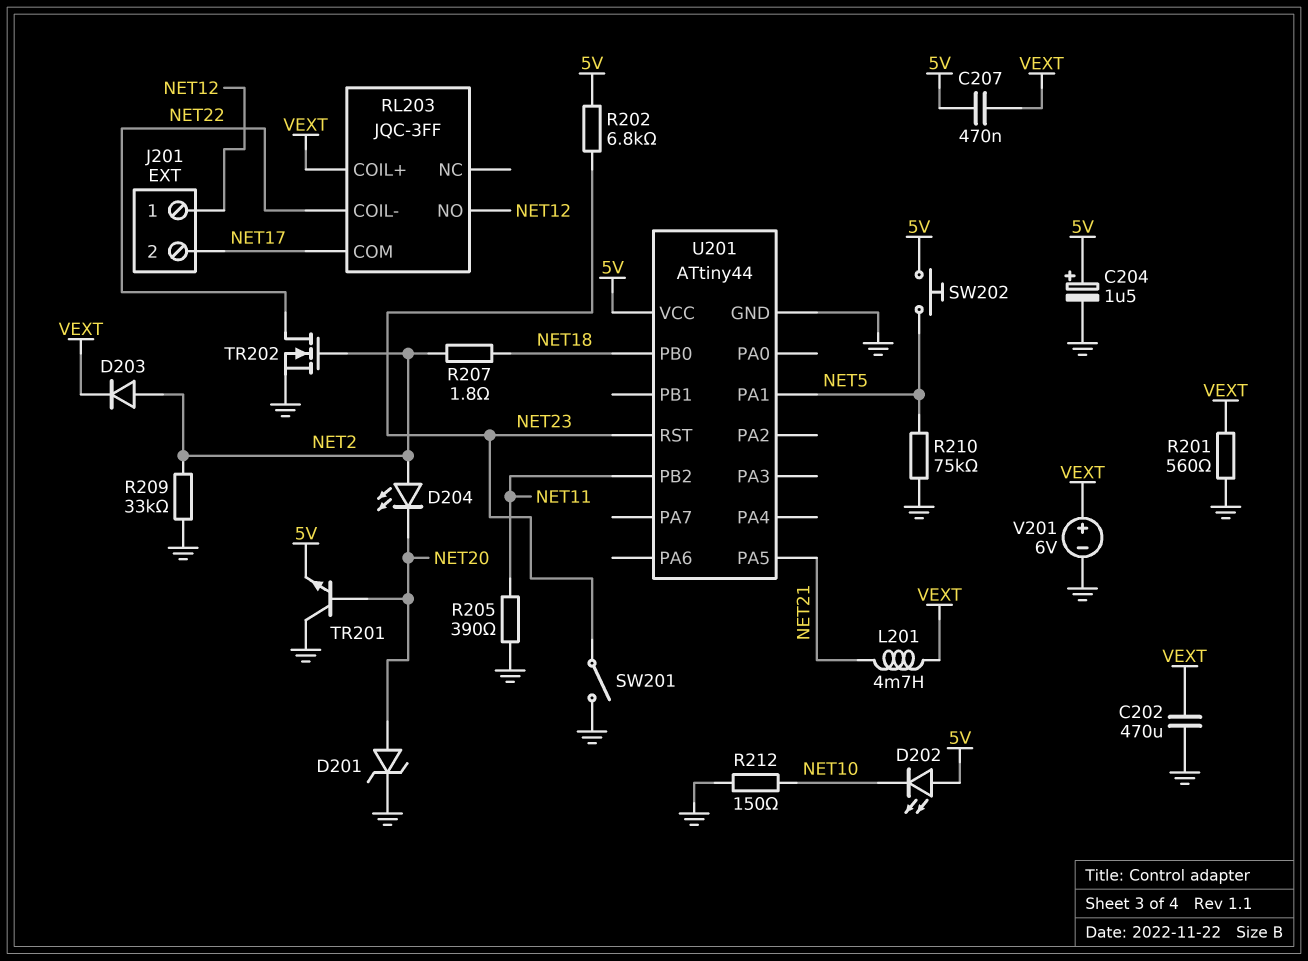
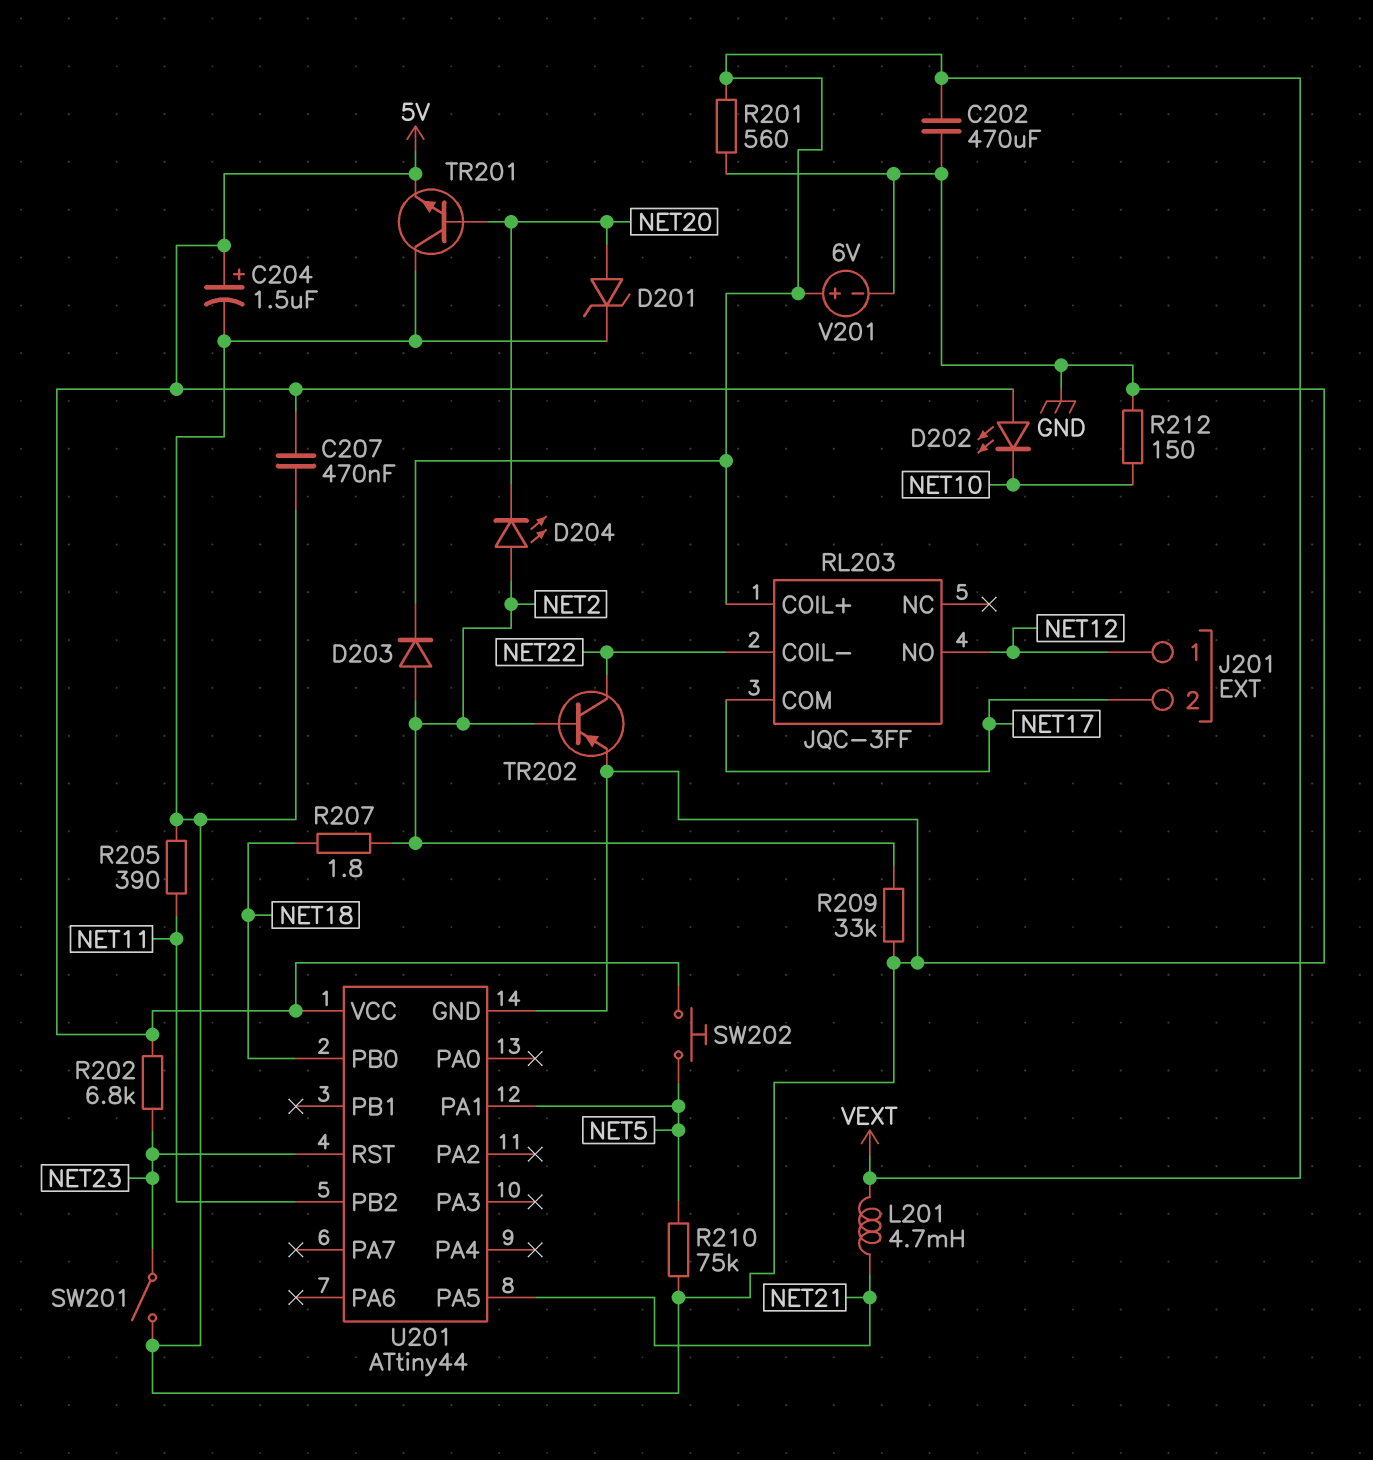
C207: 470nF (5V, VEXT) -> 470nF (5V, GND)
TR202: NMOS (G NET2, D NET22, S GND) -> PNP (B NET2, C NET22, E GND)

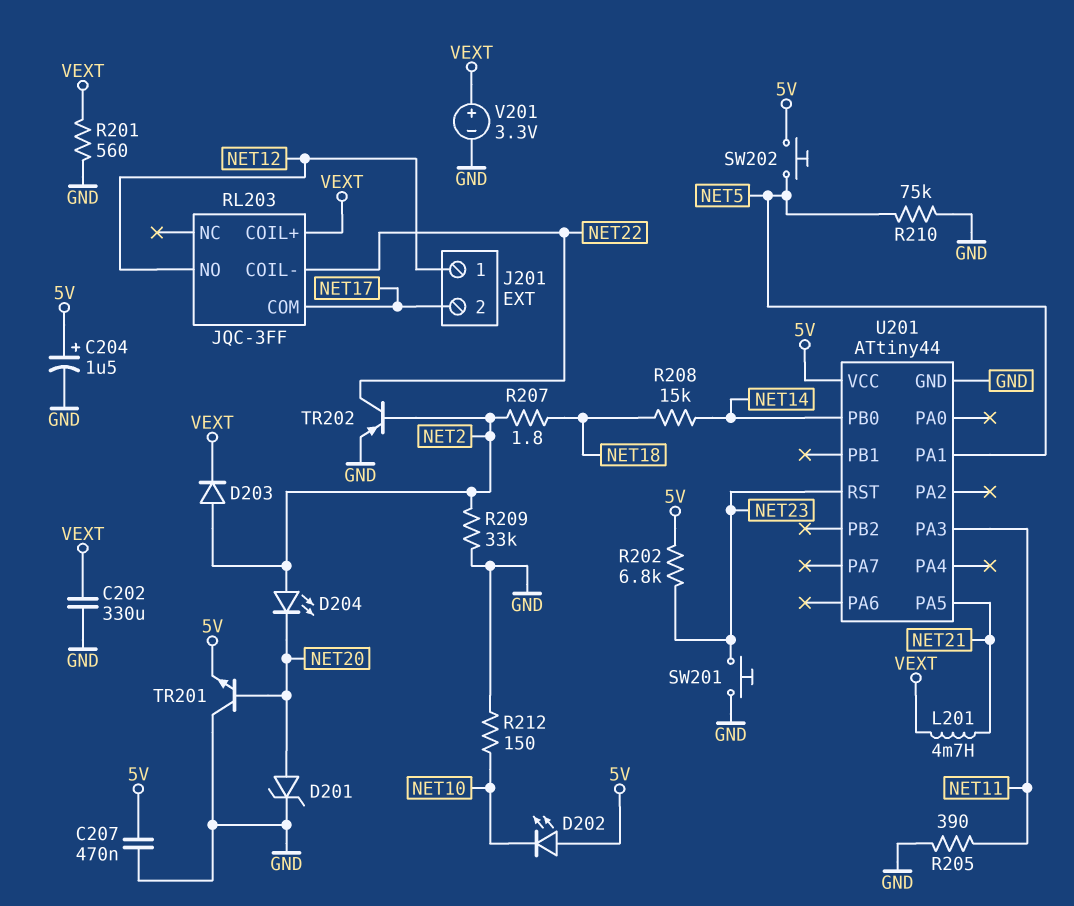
C202: 470uF (GND, VEXT) -> 330uF (GND, VEXT)
R208: none -> 15k (NET14, NET18)
SW201: switch (GND, NET23) -> button (GND, NET23)
U201 pin PA3: none -> NET11
U201 pin PB0: NET18 -> NET14
U201 pin PB2: NET11 -> none
V201: 6V (plus VEXT, minus GND) -> 3.3V (plus VEXT, minus GND)

